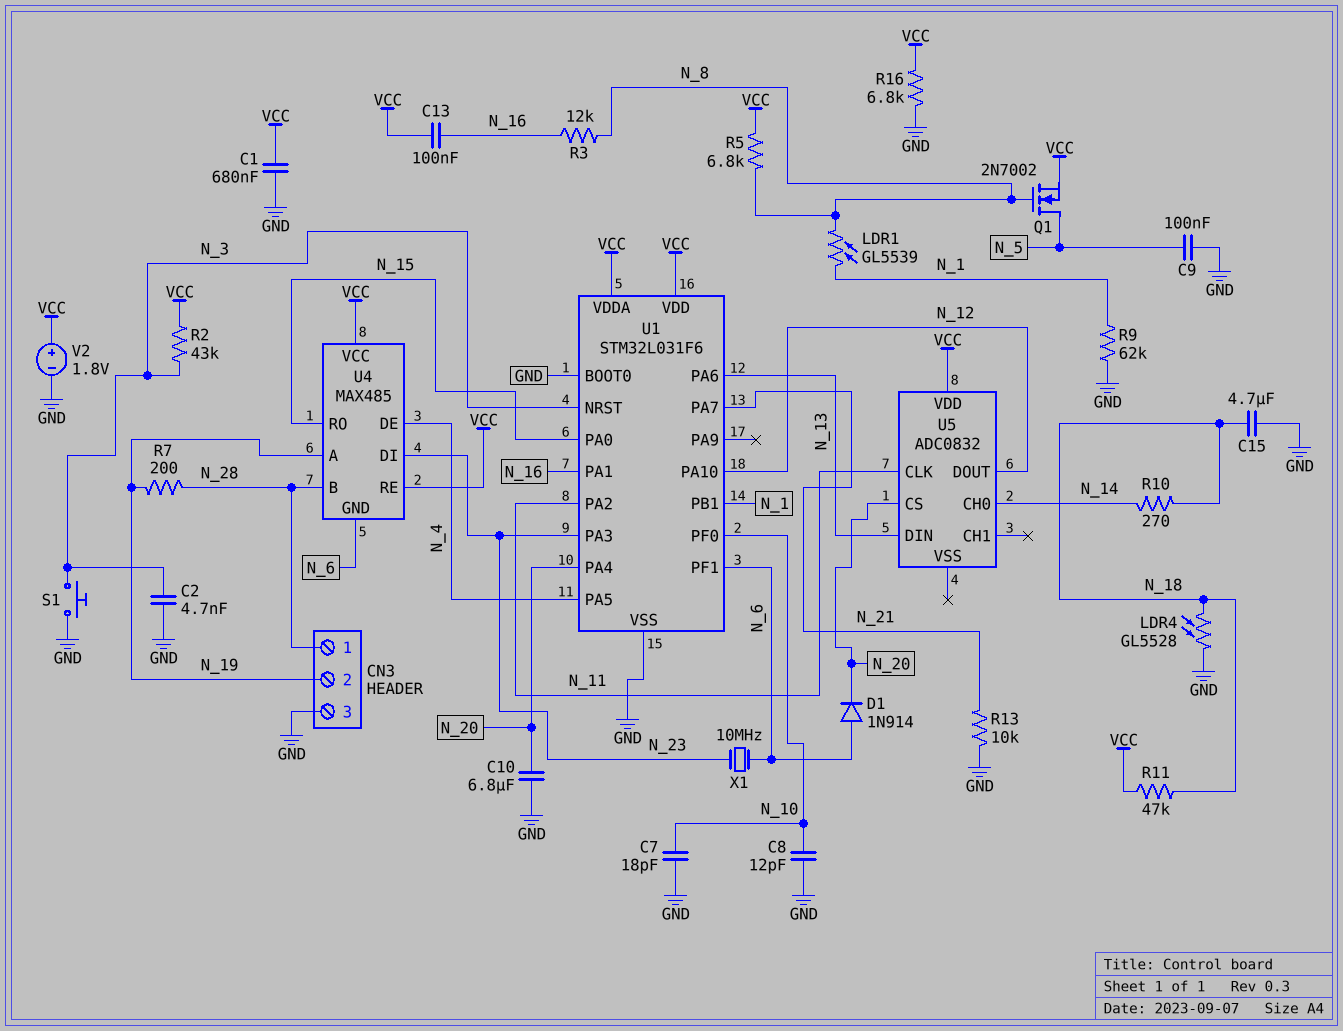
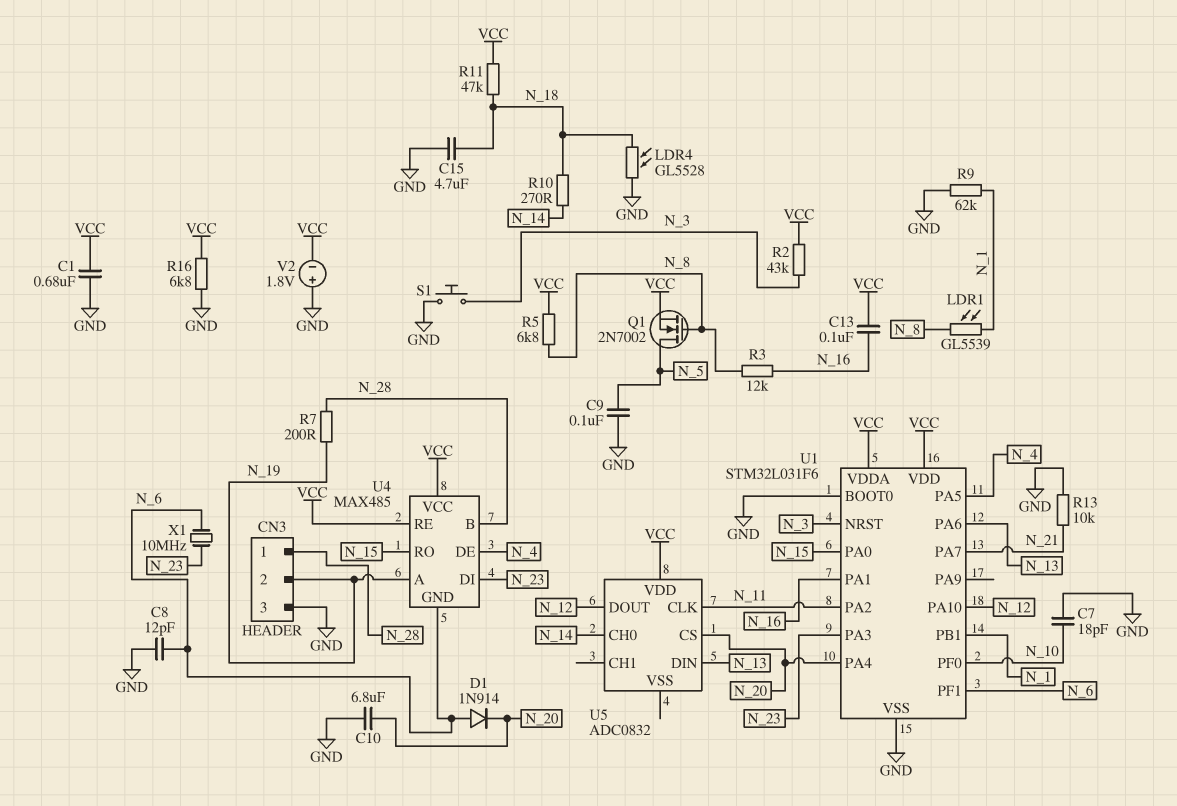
C2: 4.7nF (GND, N_3) -> none
C8: 12pF (GND, N_10) -> 12pF (GND, N_6)
V2: 1.8V (plus VCC, minus GND) -> 1.8V (plus GND, minus VCC)

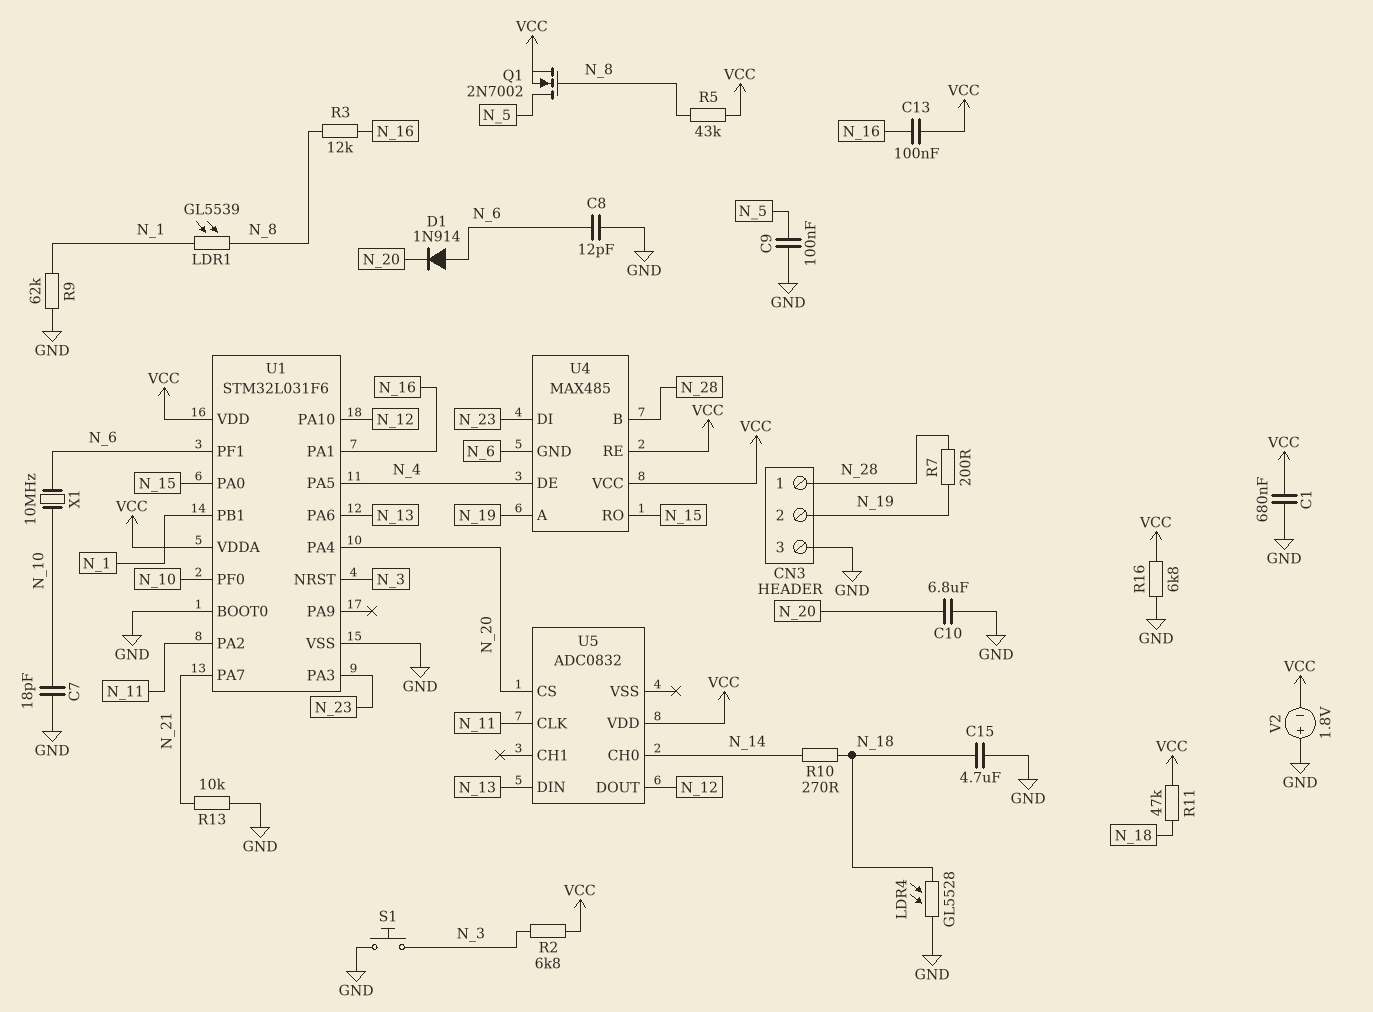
R2: 43k (N_3, VCC) -> 6.8k (N_3, VCC)
R5: 6.8k (N_8, VCC) -> 43k (N_8, VCC)
X1: 10MHz (N_6, N_23) -> 10MHz (N_6, N_10)

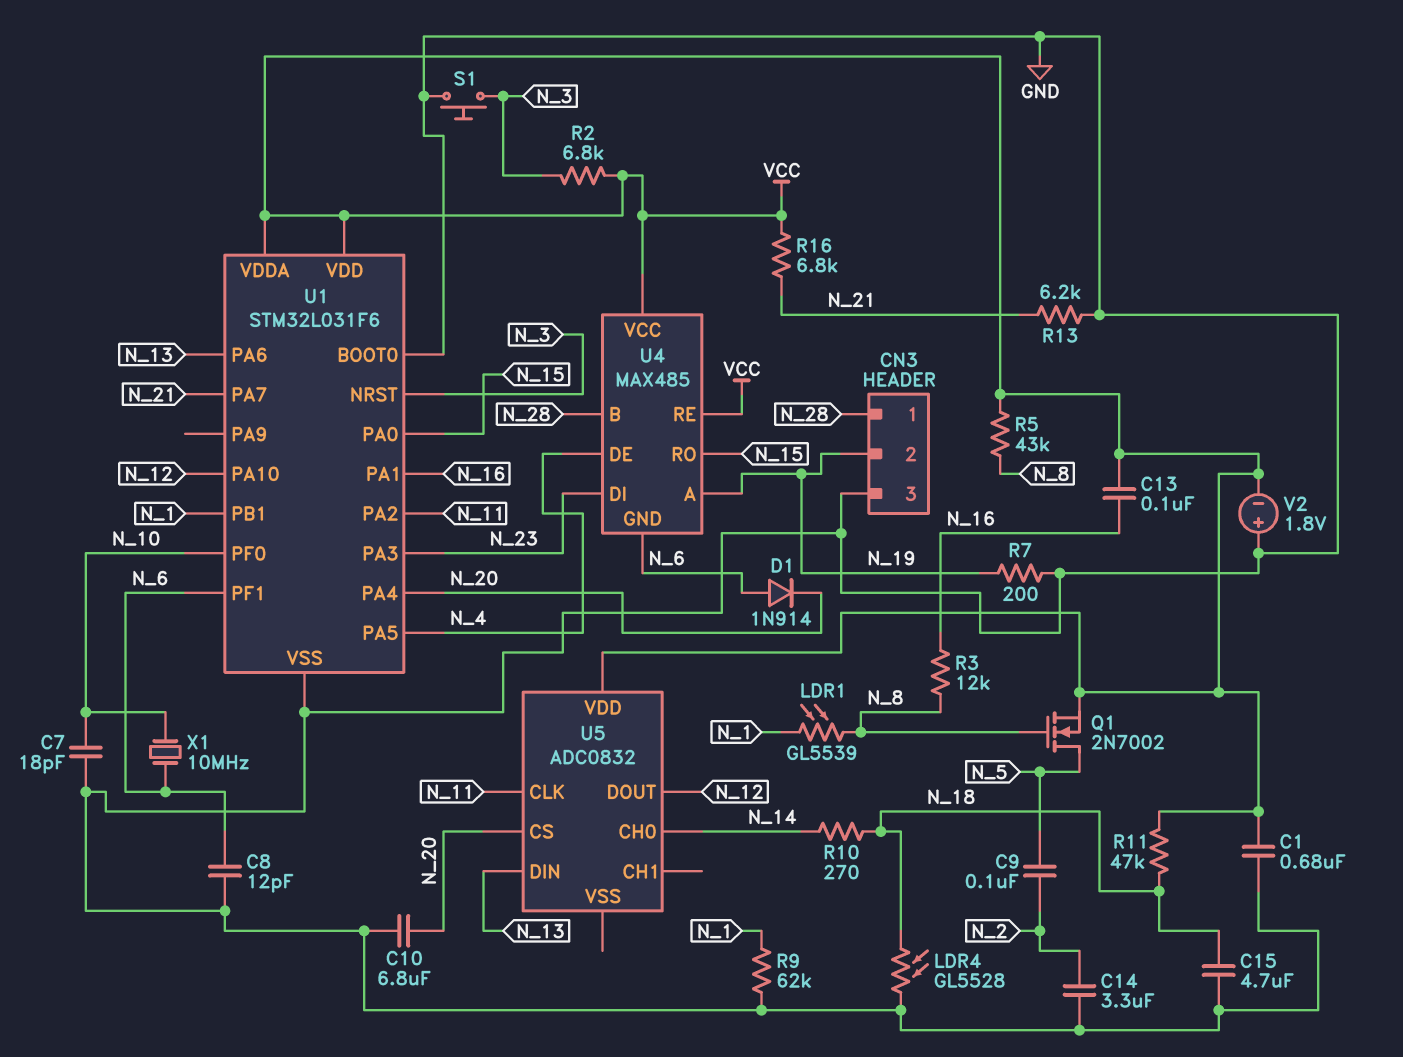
C9: 100nF (GND, N_5) -> 100nF (N_2, N_5)
C14: none -> 3.3uF (GND, N_2)
R7: 200 (N_19, N_28) -> 200 (GND, N_19)
R13: 10k (GND, N_21) -> 6.2k (GND, N_21)
R16: 6.8k (GND, VCC) -> 6.8k (N_21, VCC)

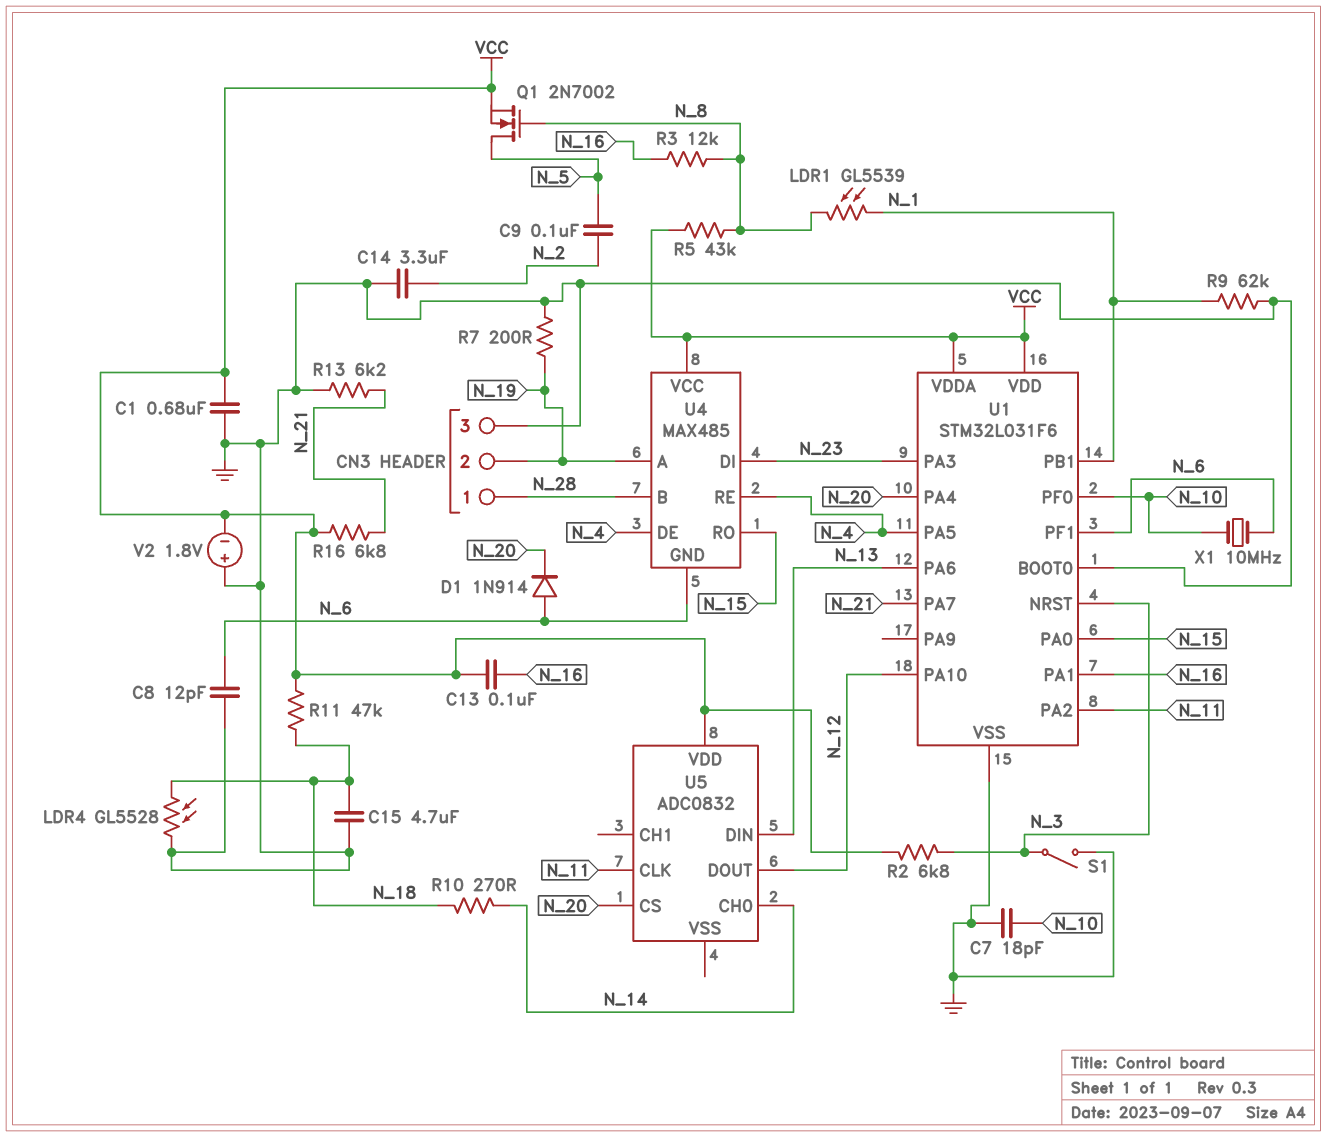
C10: 6.8uF (GND, N_20) -> none
S1: button (GND, N_3) -> switch (GND, N_3)
U4 pin RE: VCC -> N_4

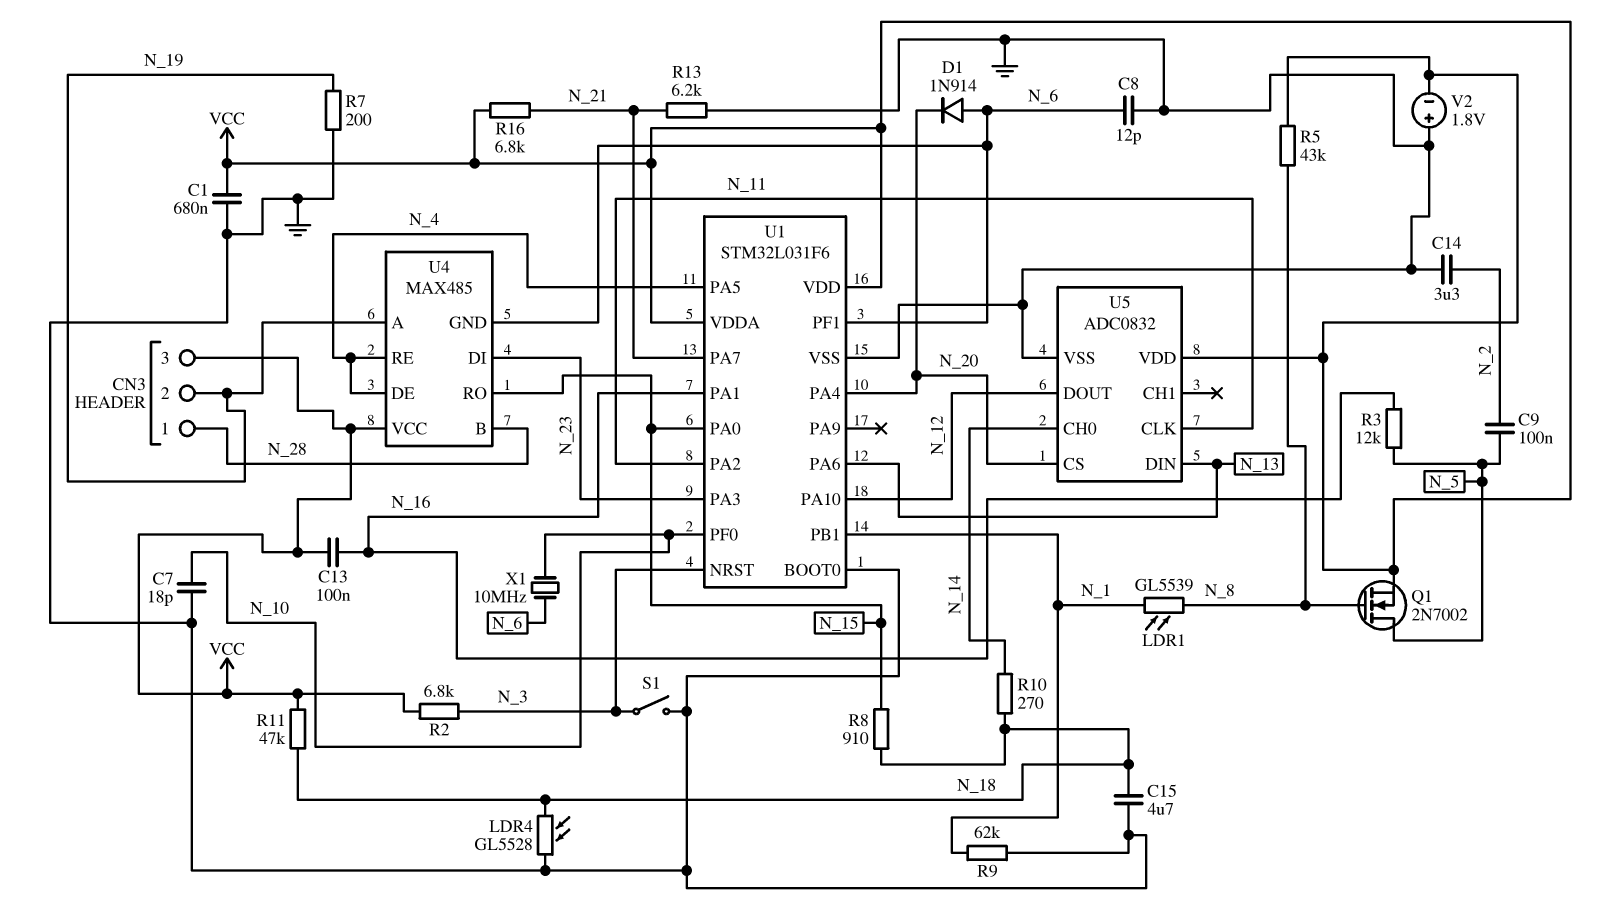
CN3 pin 3: GND -> VCC
R3: 12k (N_8, N_16) -> 12k (N_5, N_16)
R8: none -> 910 (N_15, N_18)
U5 pin VSS: none -> GND

